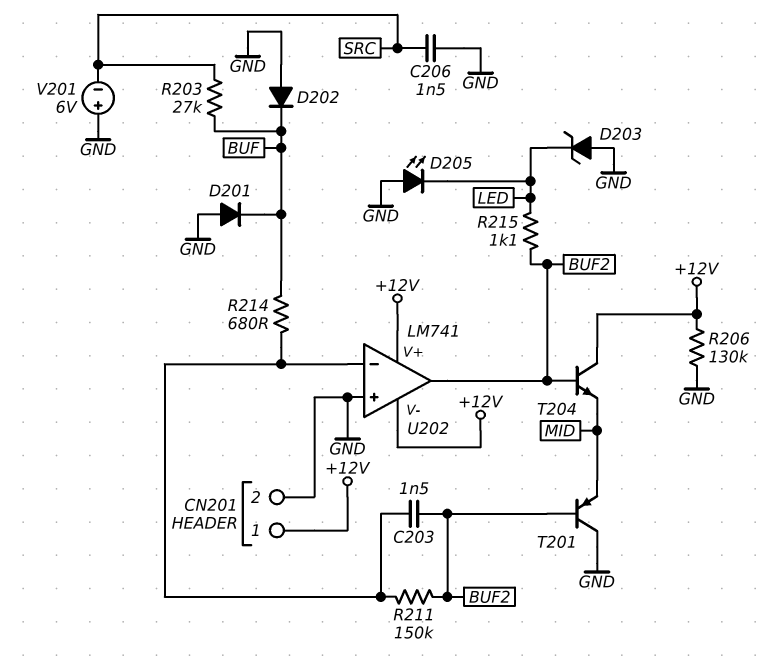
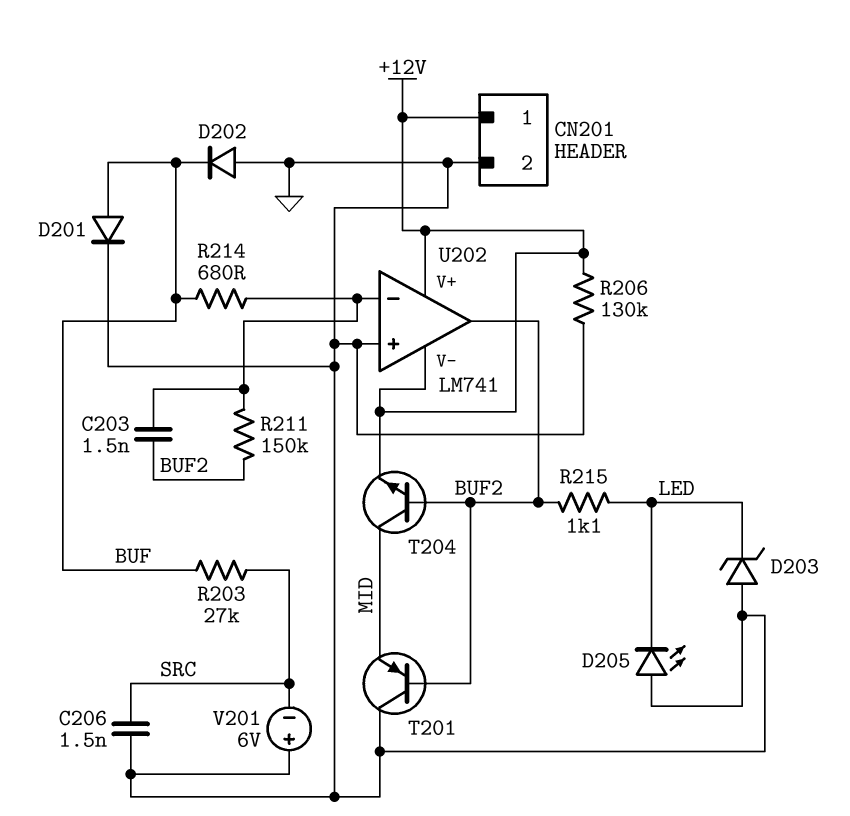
D201: diode (A GND, K BUF) -> diode (A BUF, K GND)
T204: NPN (B BUF2, C +12V, E MID) -> NPN (B BUF2, C MID, E +12V)

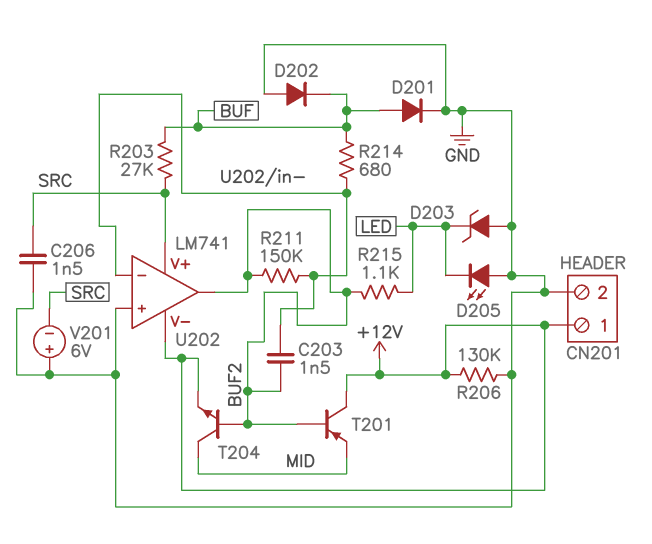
T201: PNP (B BUF2, C GND, E MID) -> PNP (B BUF2, C +12V, E MID)
U202 pin V+: +12V -> SRC

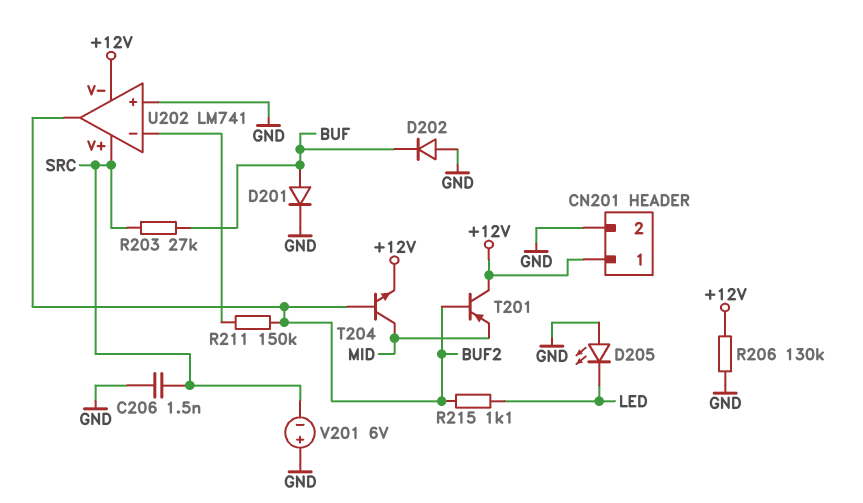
C203: 1.5nF (BUF2, U202/in-) -> none
D203: zener (A GND, K LED) -> none
R214: 680 (BUF, U202/in-) -> none

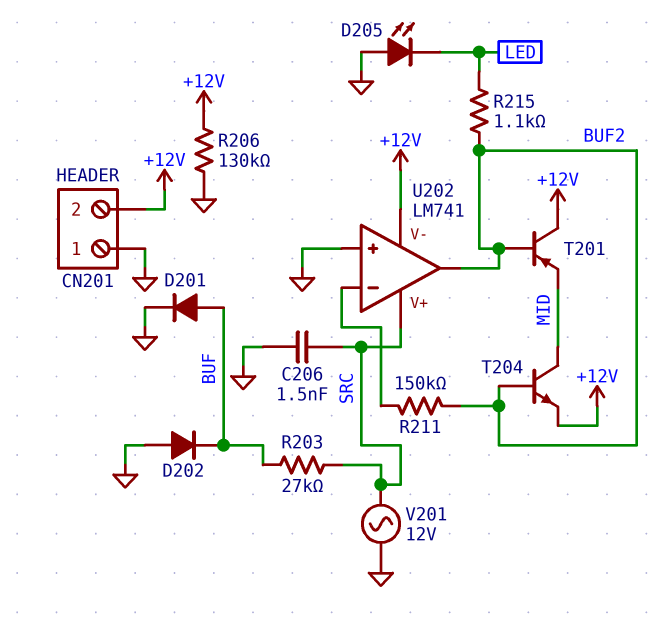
CN201 pin 1: +12V -> GND
CN201 pin 2: GND -> +12V
V201: 6V (plus GND, minus SRC) -> AC 12V (GND, SRC)

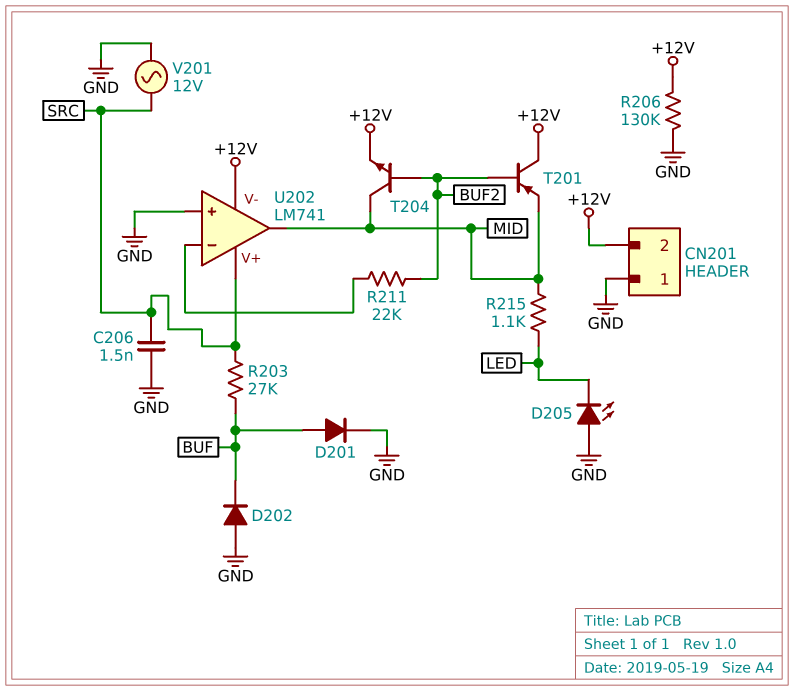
R211: 150k (BUF2, U202/in-) -> 22k (BUF2, U202/in-)
R215: 1.1k (BUF2, LED) -> 1.1k (LED, MID)
U202 pin out: BUF2 -> MID

